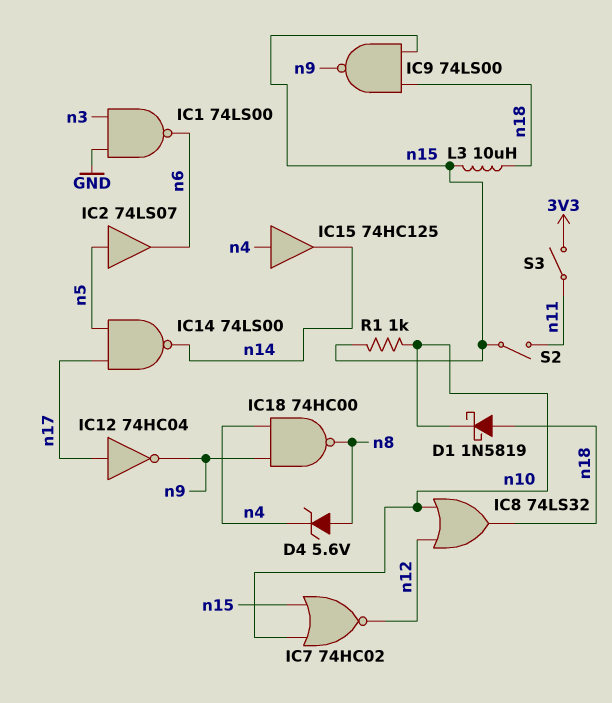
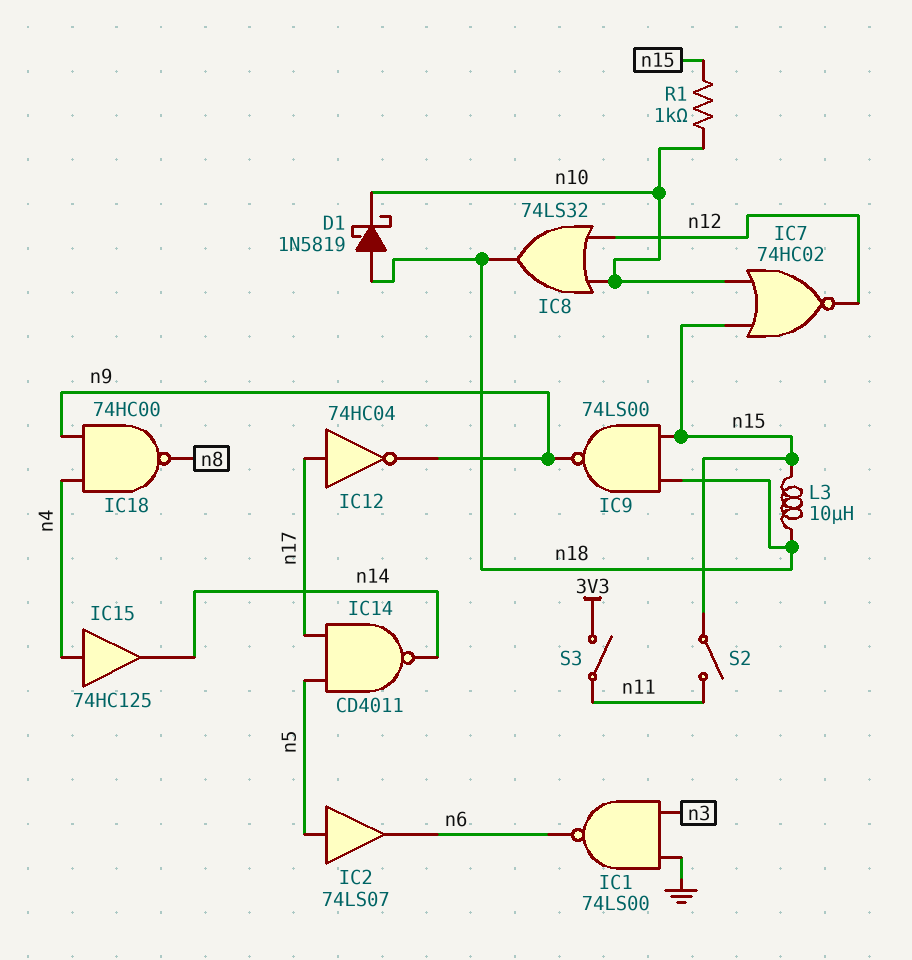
D4: zener 5.6V (A n8, K n4) -> none
IC14: NAND 74LS00 (in n5, in n17, out n14) -> NAND CD4011 (in n5, in n17, out n14)

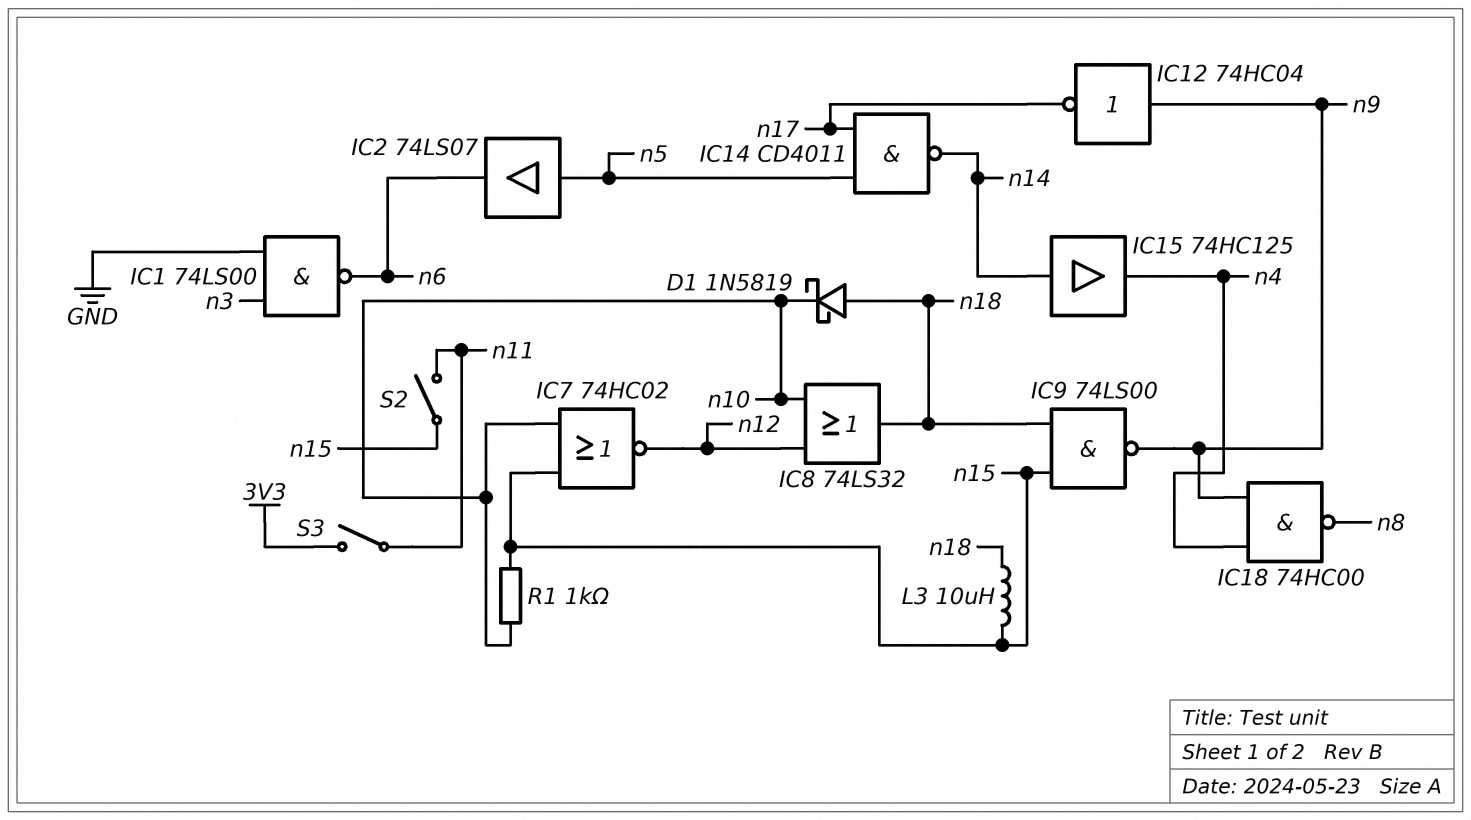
IC12: NOT 74HC04 (in n17, out n9) -> NOT 74HC04 (in n9, out n17)
IC15: buffer 74HC125 (in n4, out n14) -> buffer 74HC125 (in n14, out n4)

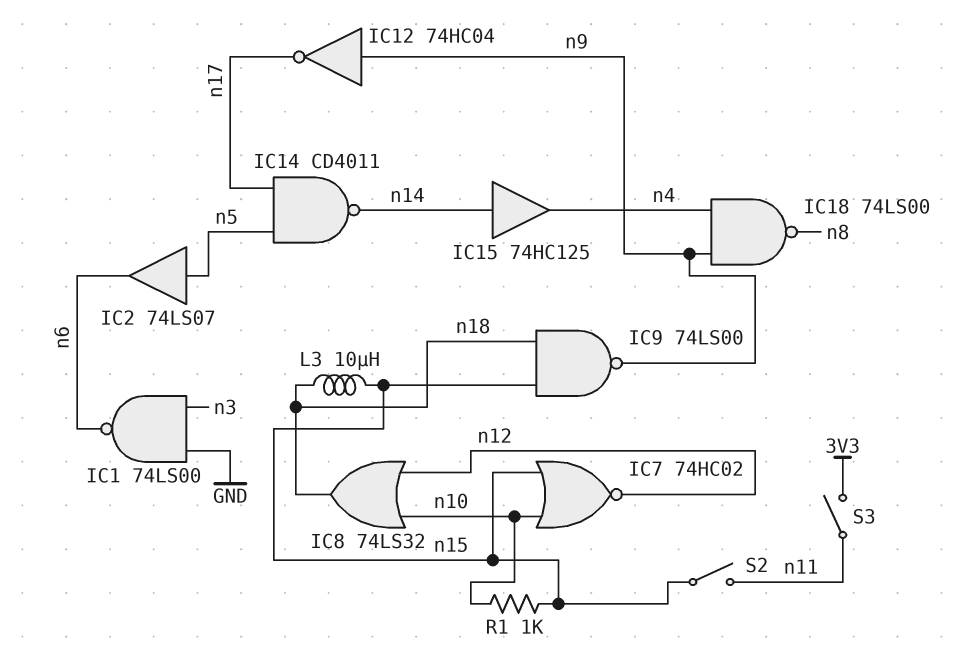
D1: schottky 1N5819 (A n18, K n10) -> none
IC18: NAND 74HC00 (in n4, in n9, out n8) -> NAND 74LS00 (in n4, in n9, out n8)

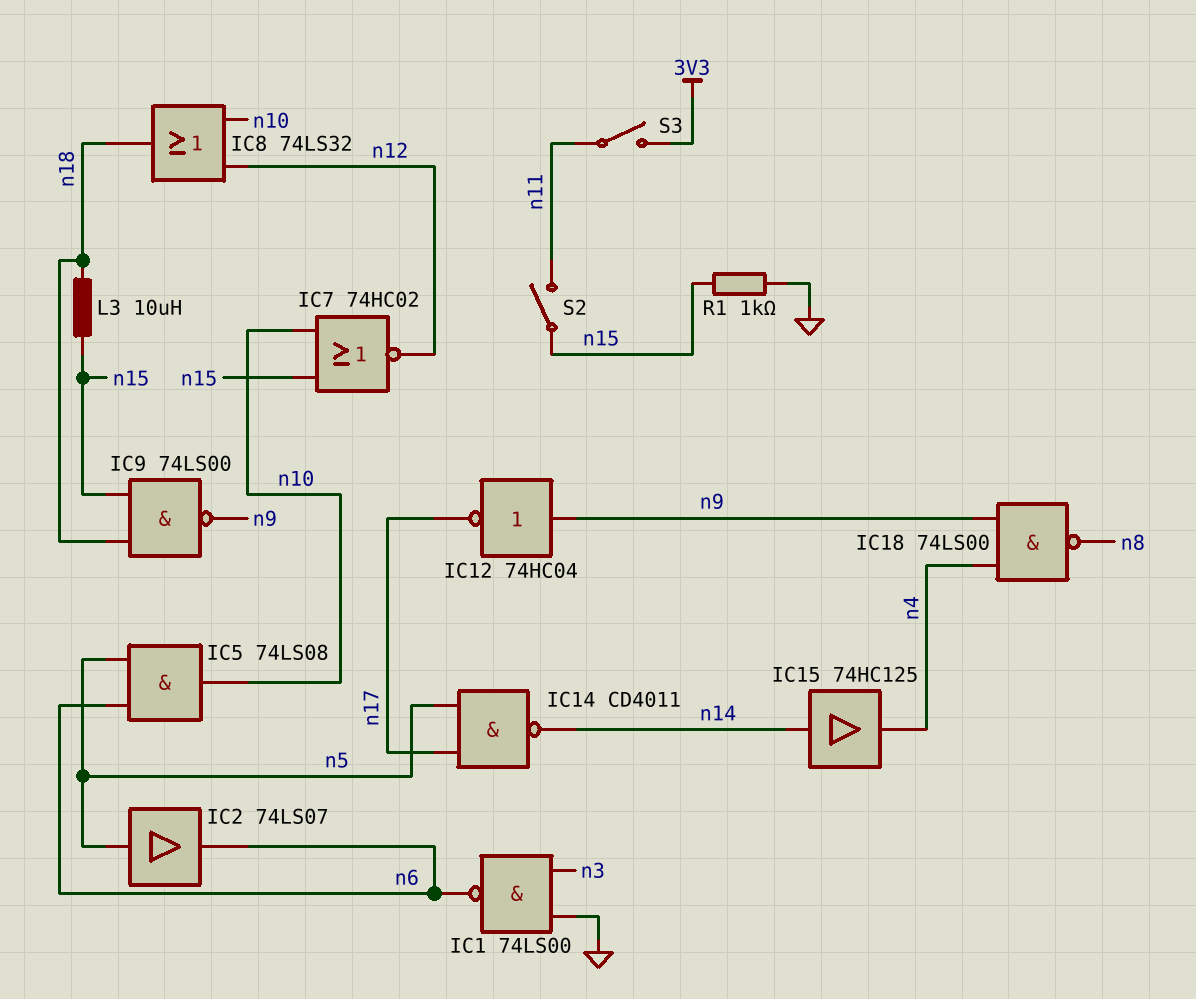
IC5: none -> AND 74LS08 (in n5, in n6, out n10)
R1: 1k (n10, n15) -> 1k (GND, n15)

